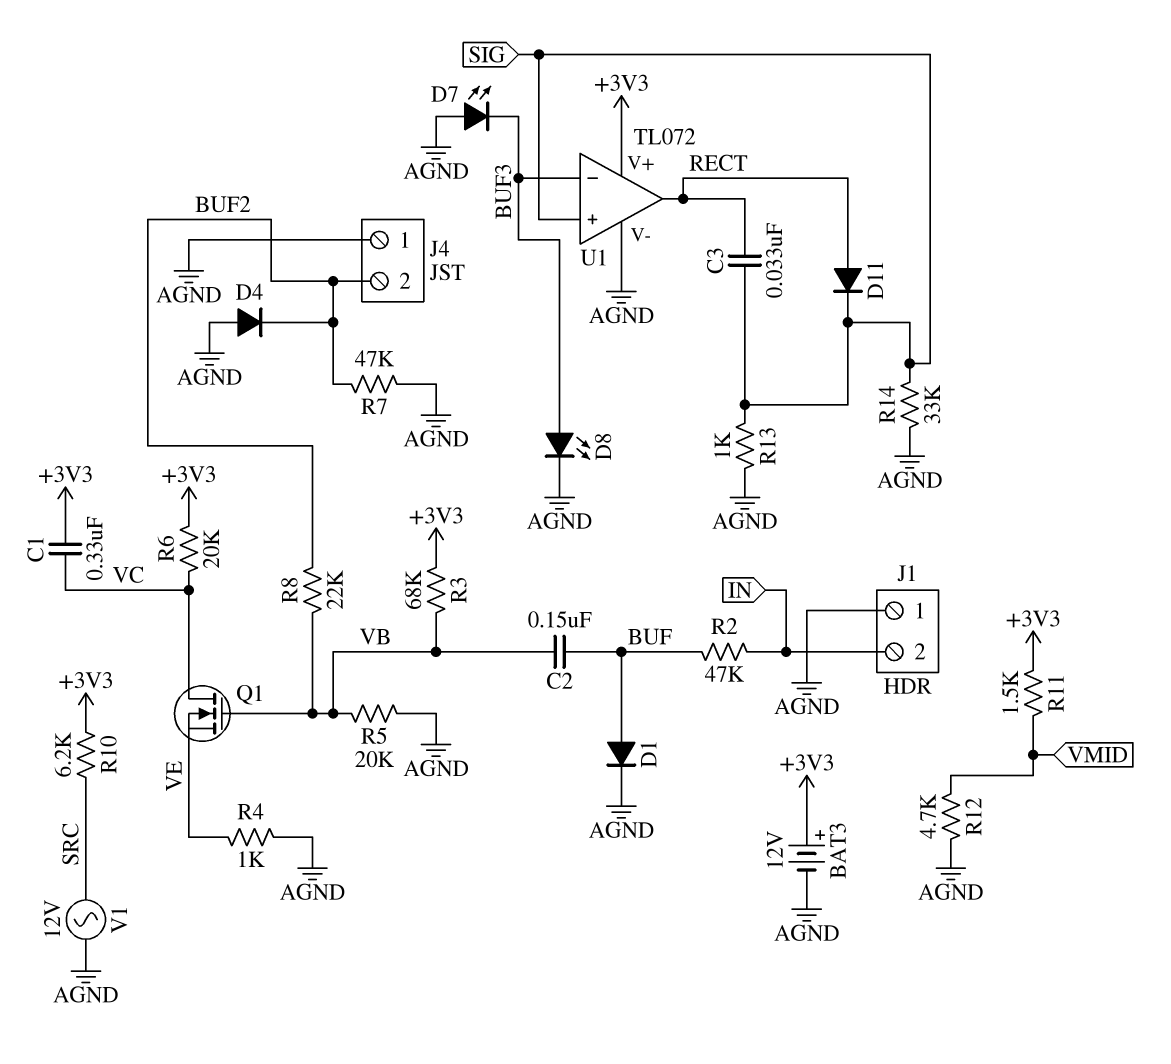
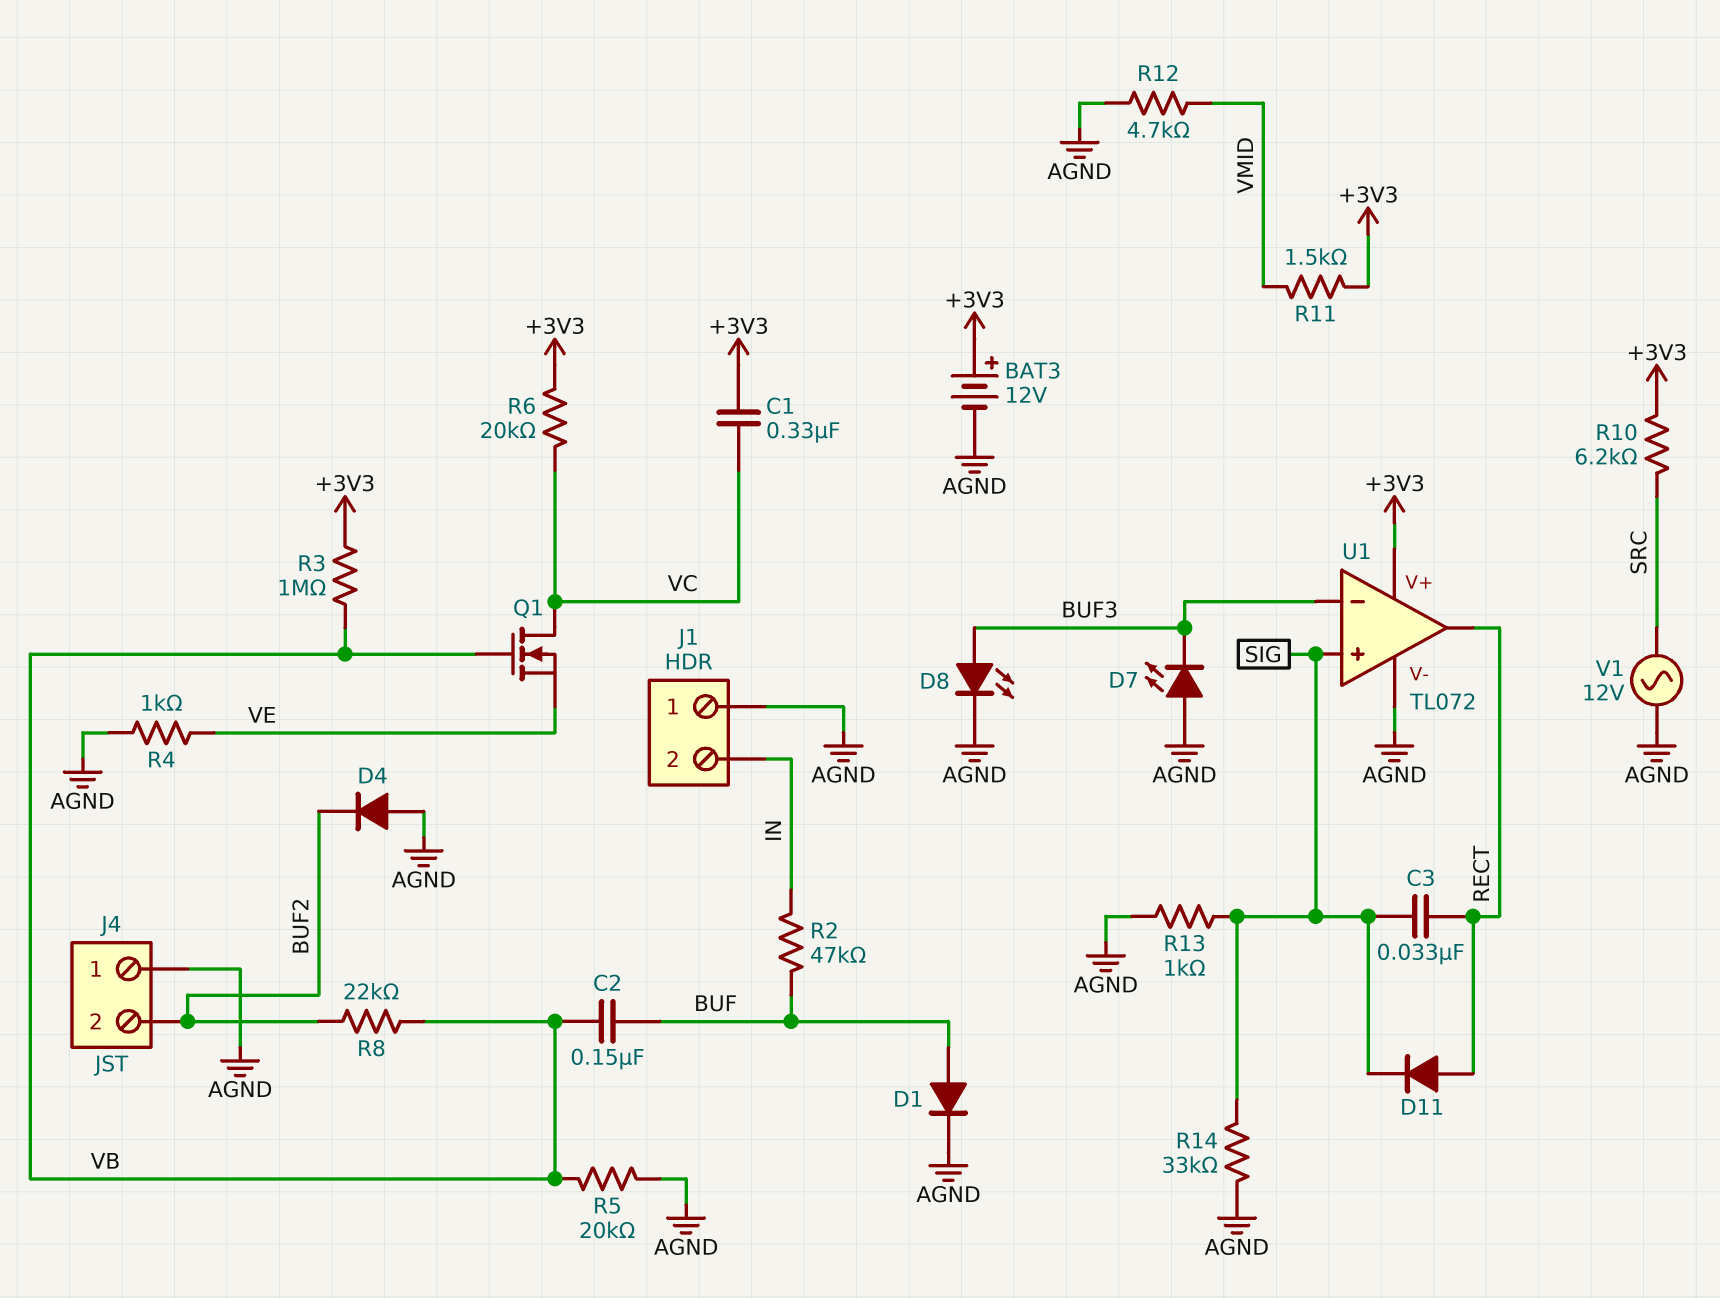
R3: 68k (+3V3, VB) -> 1M (+3V3, VB)
R7: 47k (AGND, BUF2) -> none

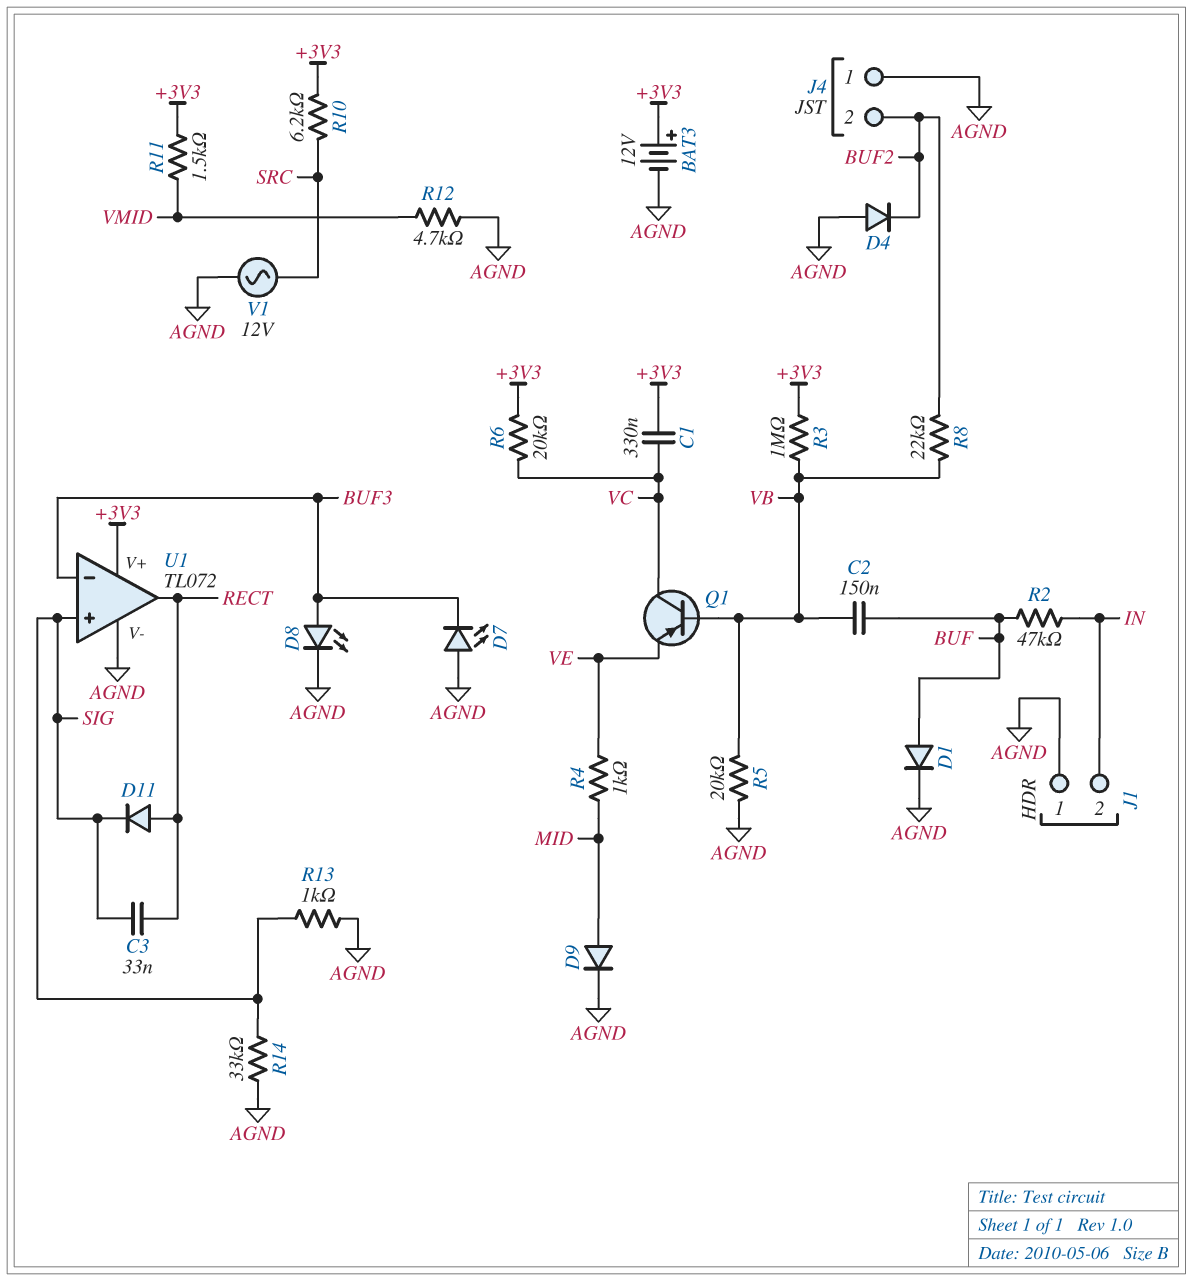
D9: none -> diode (A MID, K AGND)
Q1: NMOS (G VB, D VC, S VE) -> PNP (B VB, C VC, E VE)
R4: 1k (AGND, VE) -> 1k (MID, VE)

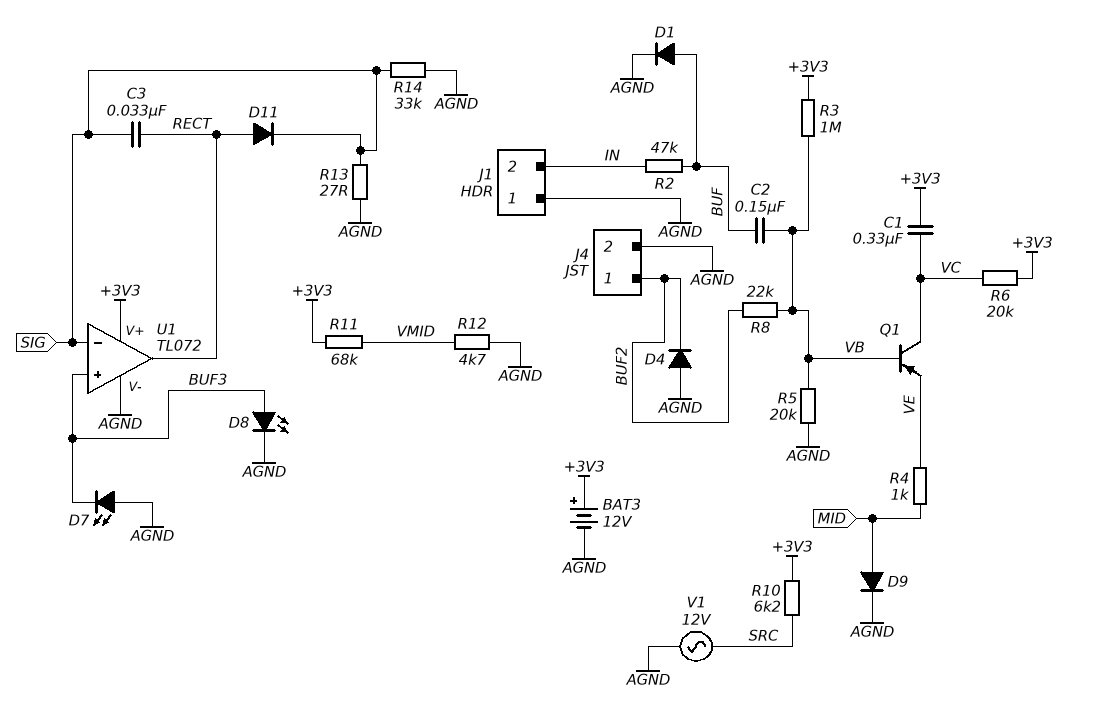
J4 pin 1: AGND -> BUF2
J4 pin 2: BUF2 -> AGND
R11: 1.5k (+3V3, VMID) -> 68k (+3V3, VMID)
R13: 1k (AGND, SIG) -> 27 (AGND, SIG)
U1 pin in+: SIG -> BUF3
U1 pin in-: BUF3 -> SIG

